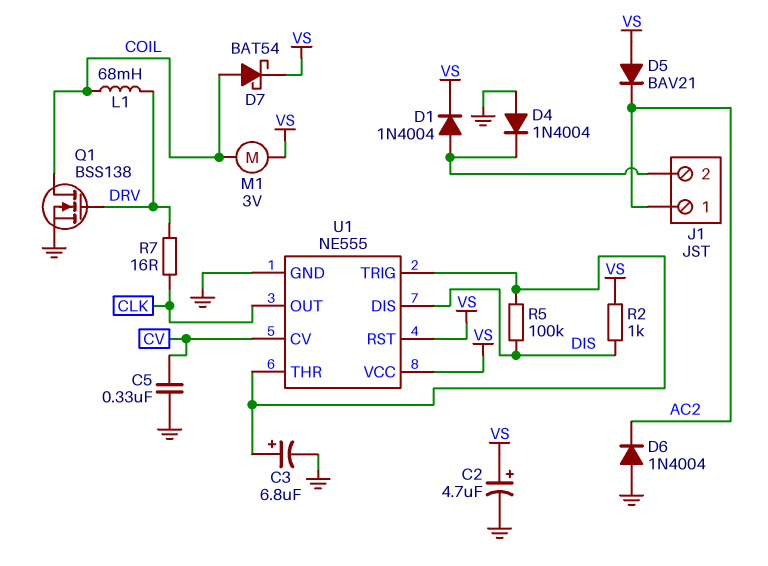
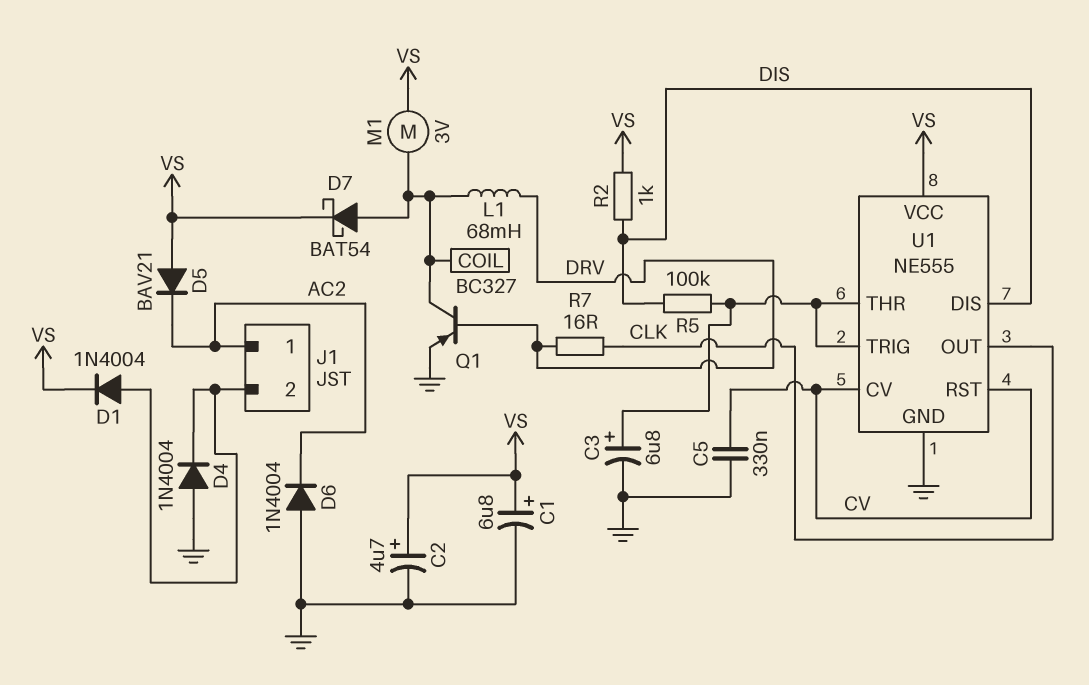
C1: none -> 6.8uF (plus VS, minus GND)
Q1: NMOS BSS138 (G DRV, D COIL, S GND) -> PNP BC327 (B DRV, C COIL, E GND)
U1 pin RST: VS -> CV

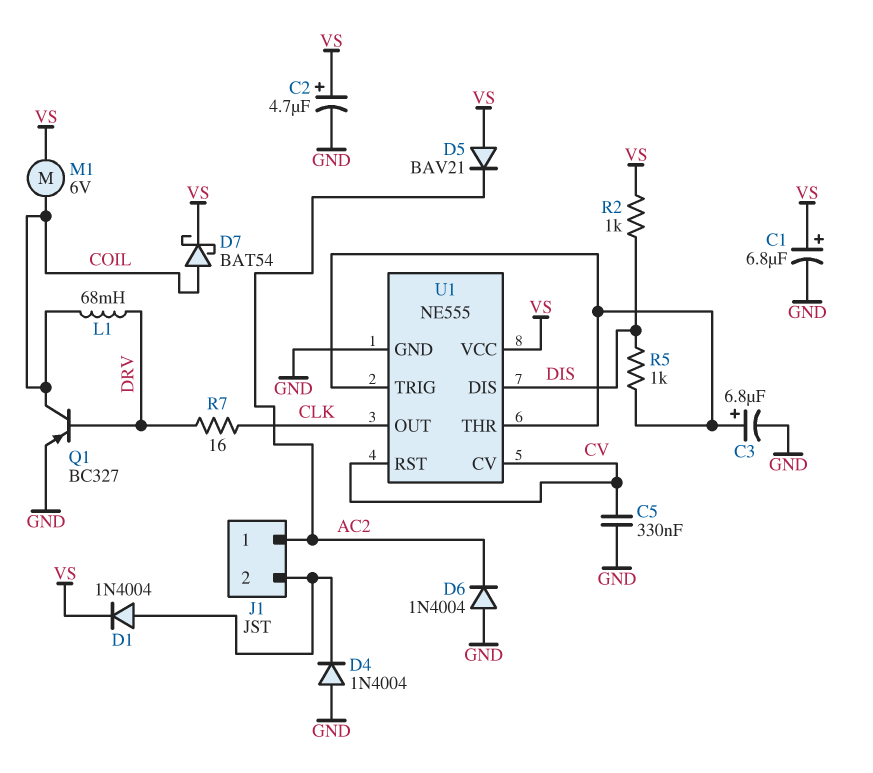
M1: motor 3V (COIL, VS) -> motor 6V (COIL, VS)
R5: 100k (DIS, U1/THR) -> 1k (DIS, U1/THR)

